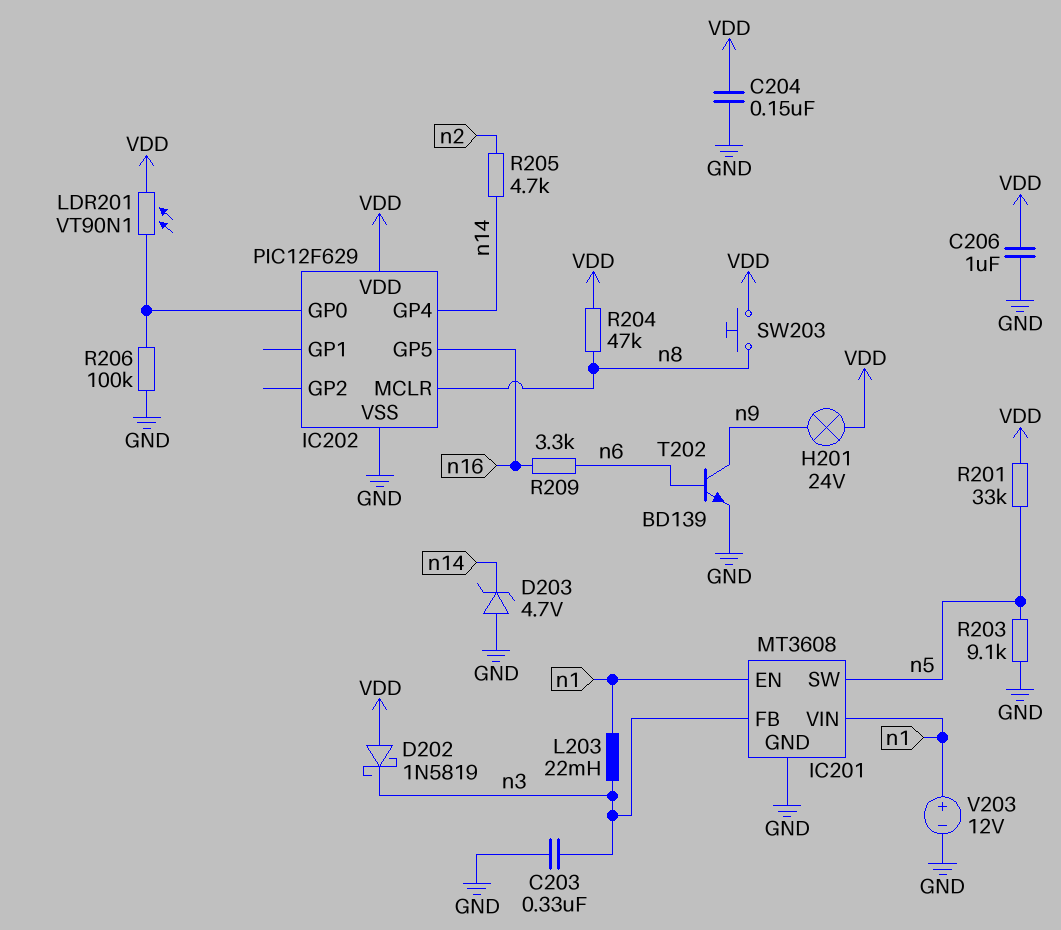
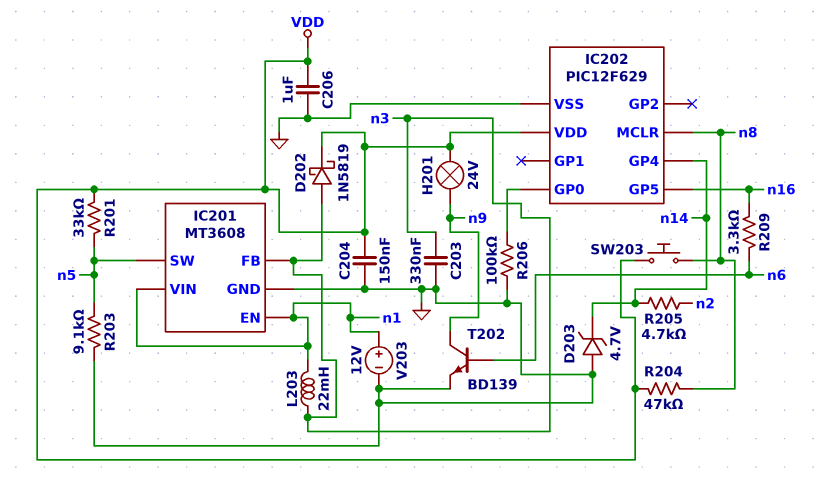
D202: schottky 1N5819 (A VDD, K n3) -> schottky 1N5819 (A n3, K VDD)
LDR201: VT90N1 (IC202/GP0, VDD) -> none

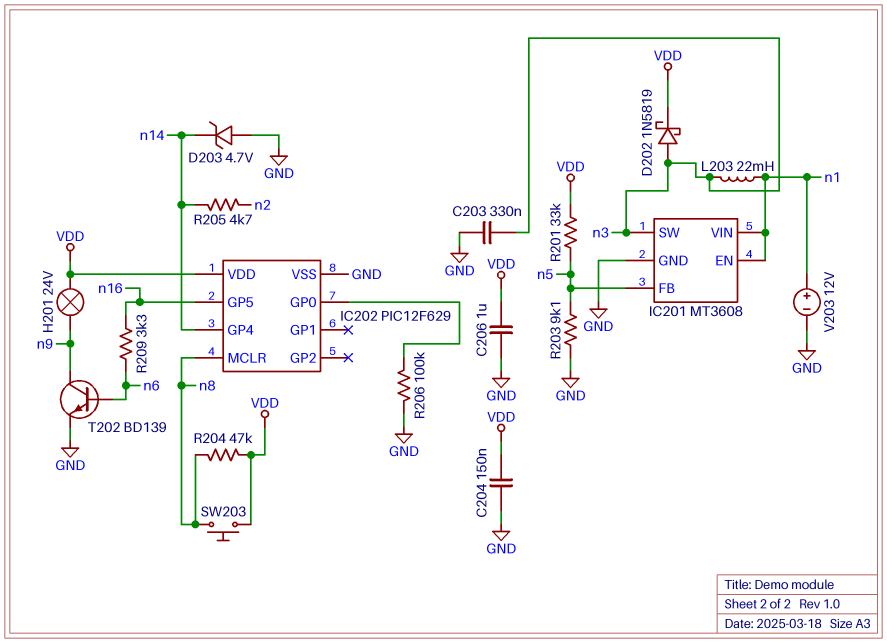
IC201 pin FB: n3 -> n5
IC201 pin SW: n5 -> n3

